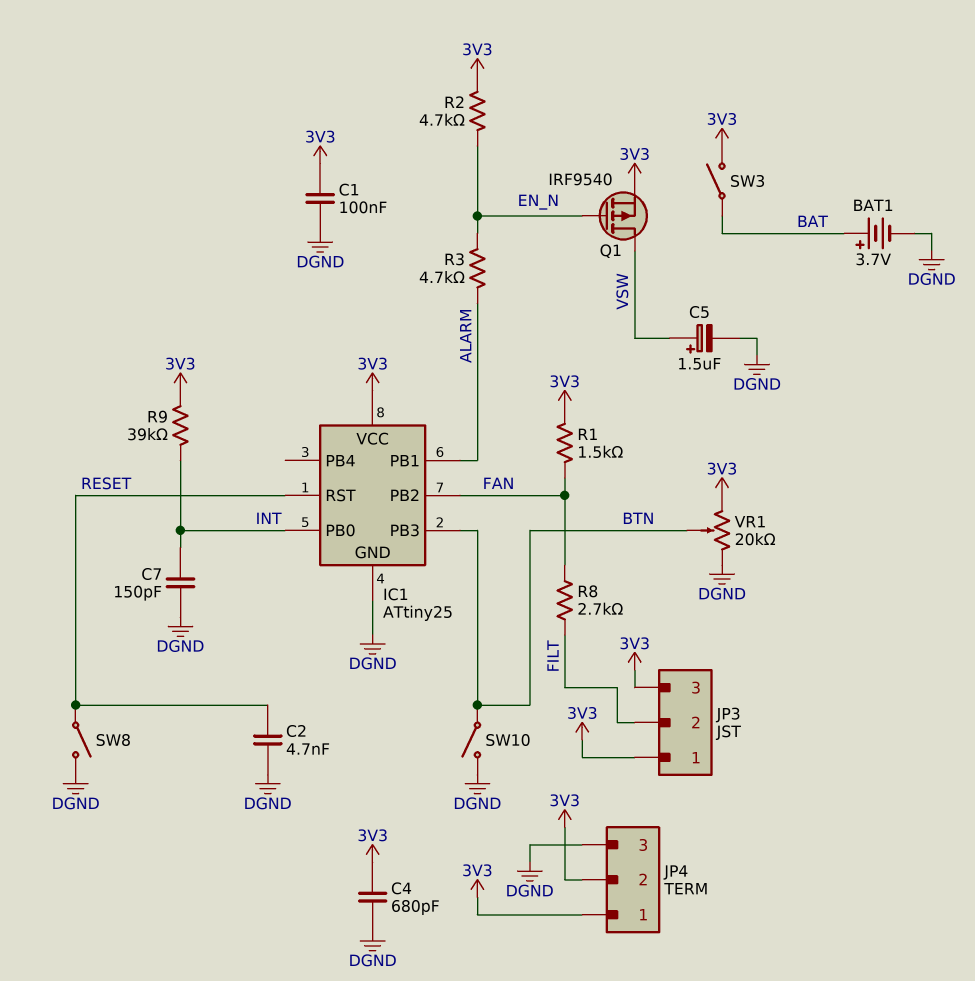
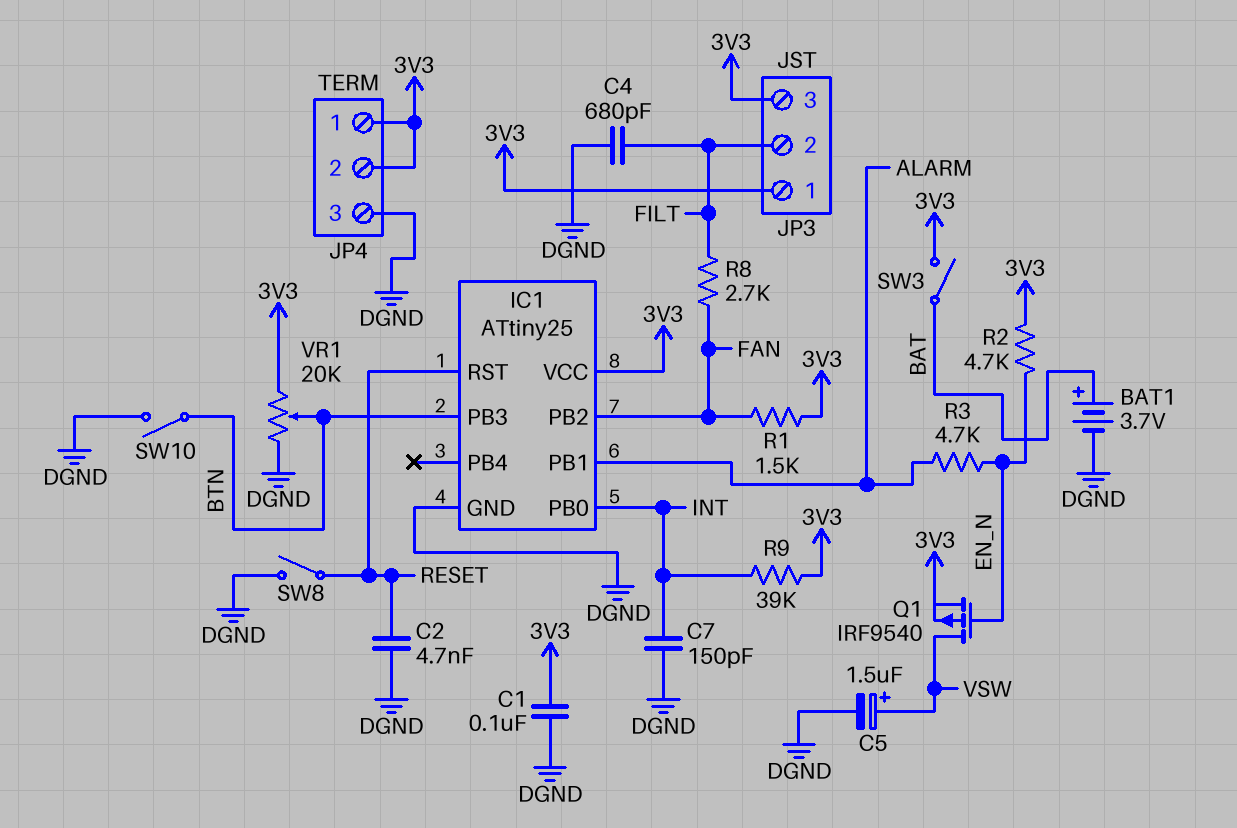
C4: 680pF (3V3, DGND) -> 680pF (DGND, FILT)

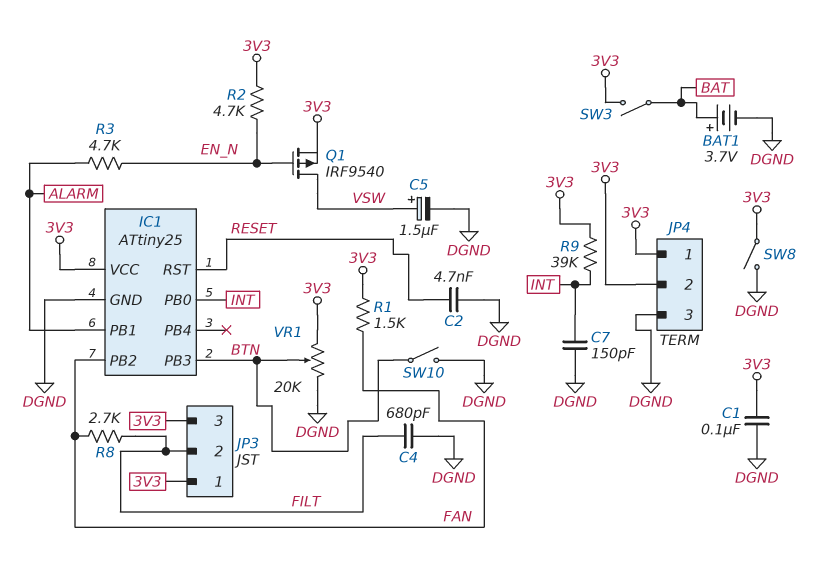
SW8: switch (DGND, RESET) -> switch (3V3, DGND)

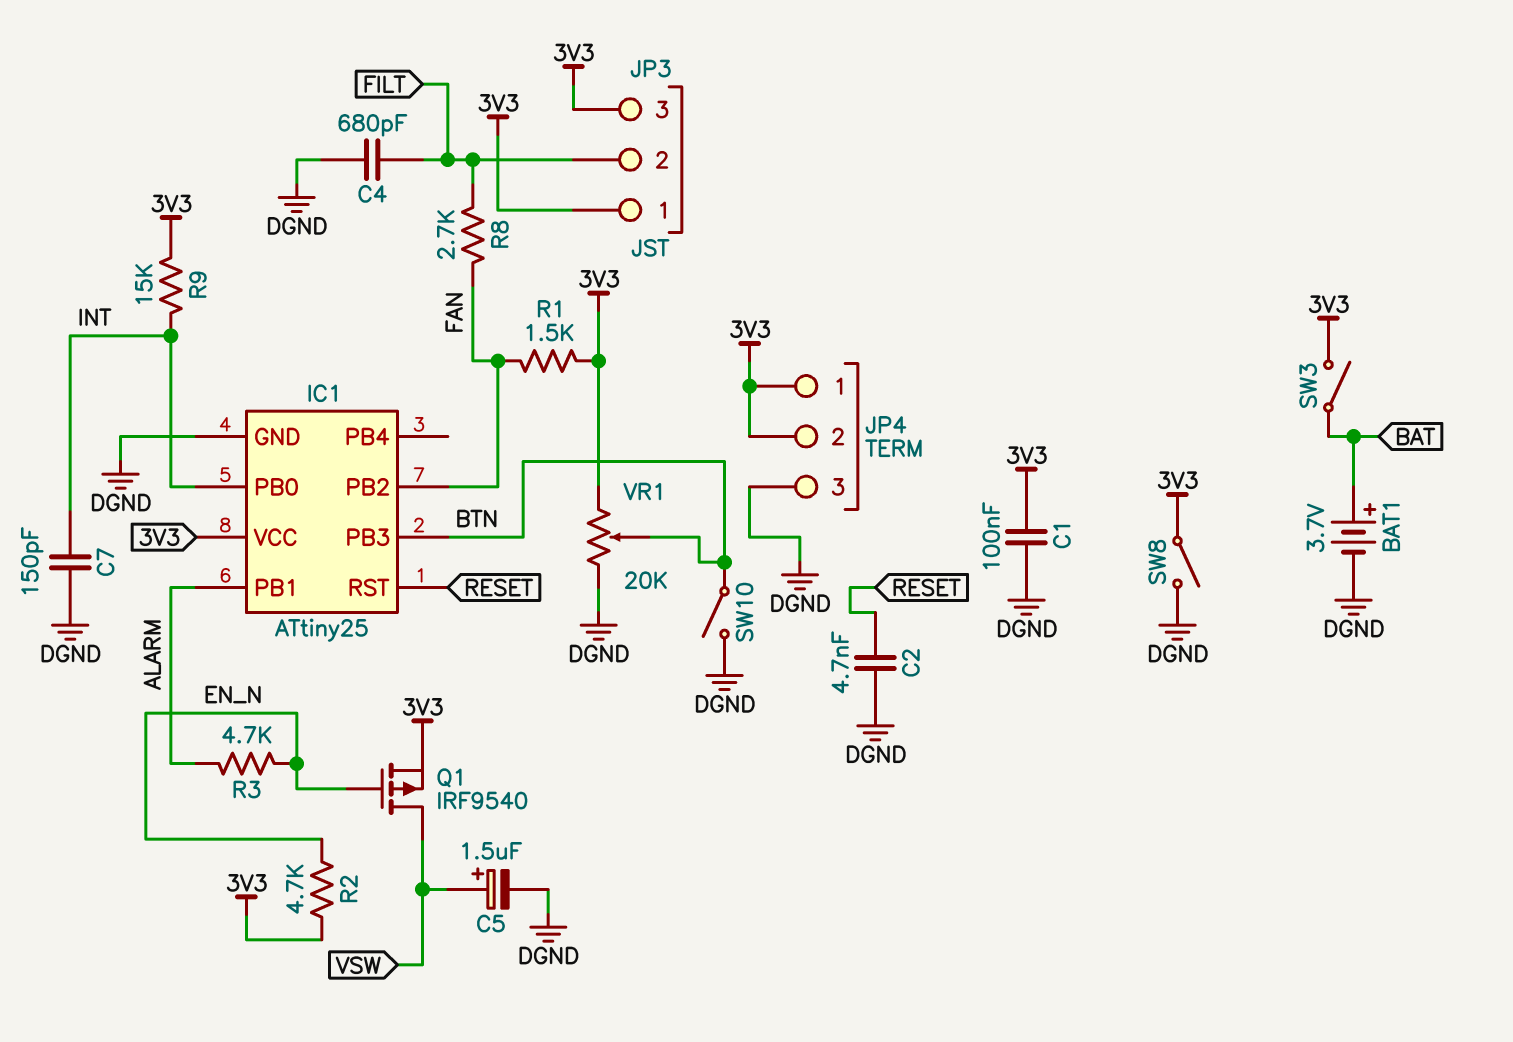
R9: 39k (3V3, INT) -> 15k (3V3, INT)

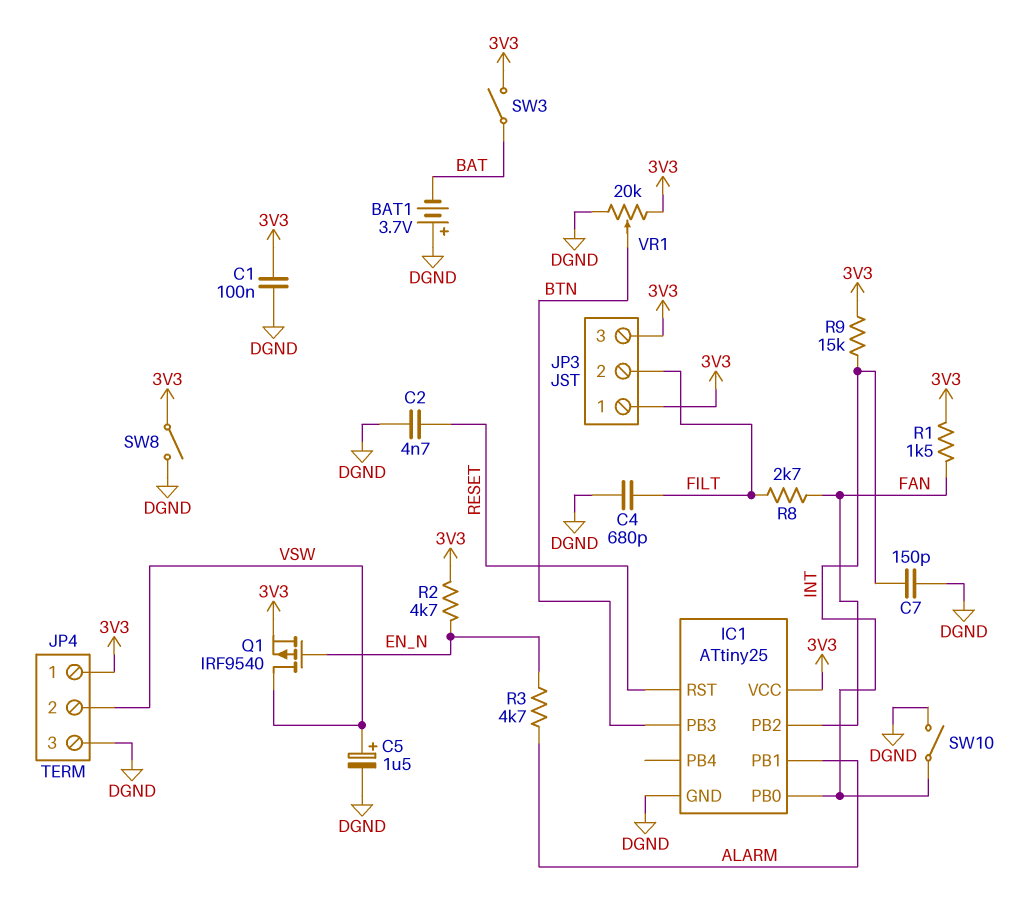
BAT1: 3.7V (plus BAT, minus DGND) -> 3.7V (plus DGND, minus BAT)
JP4 pin 2: 3V3 -> VSW
SW10: switch (BTN, DGND) -> switch (DGND, INT)

